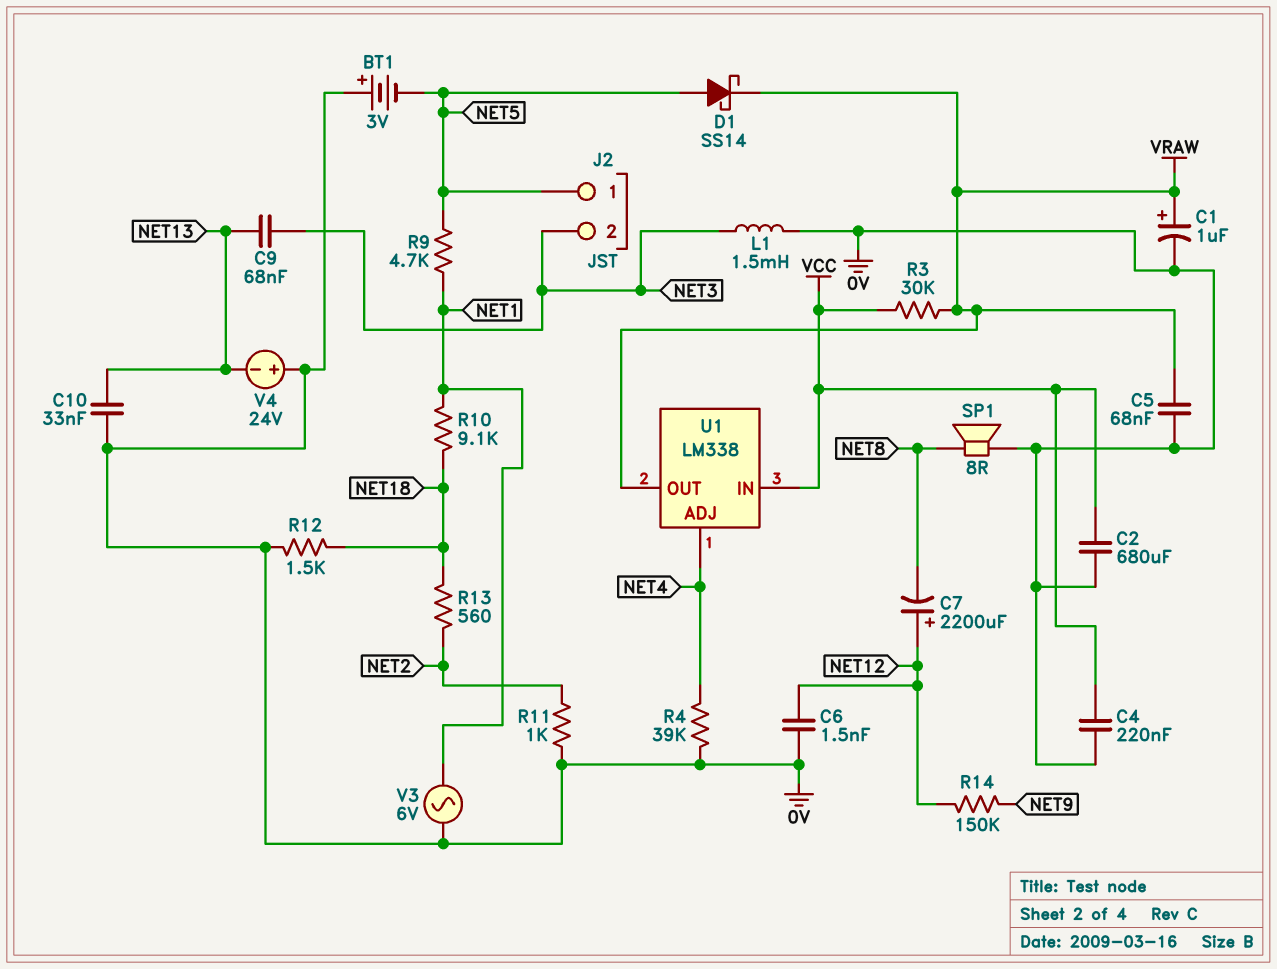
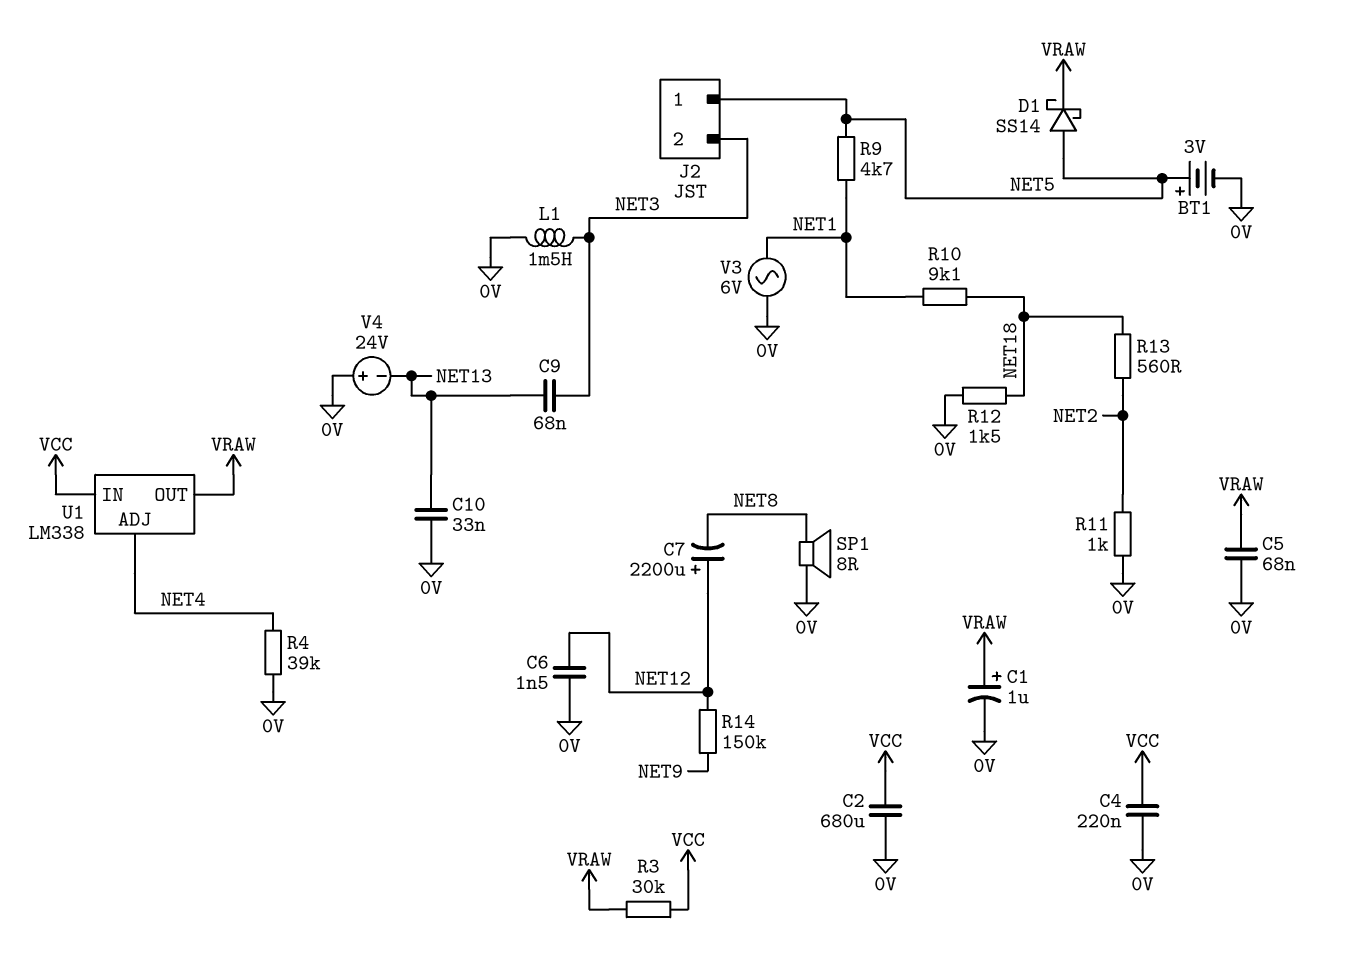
BT1: 3V (plus 0V, minus NET5) -> 3V (plus NET5, minus 0V)

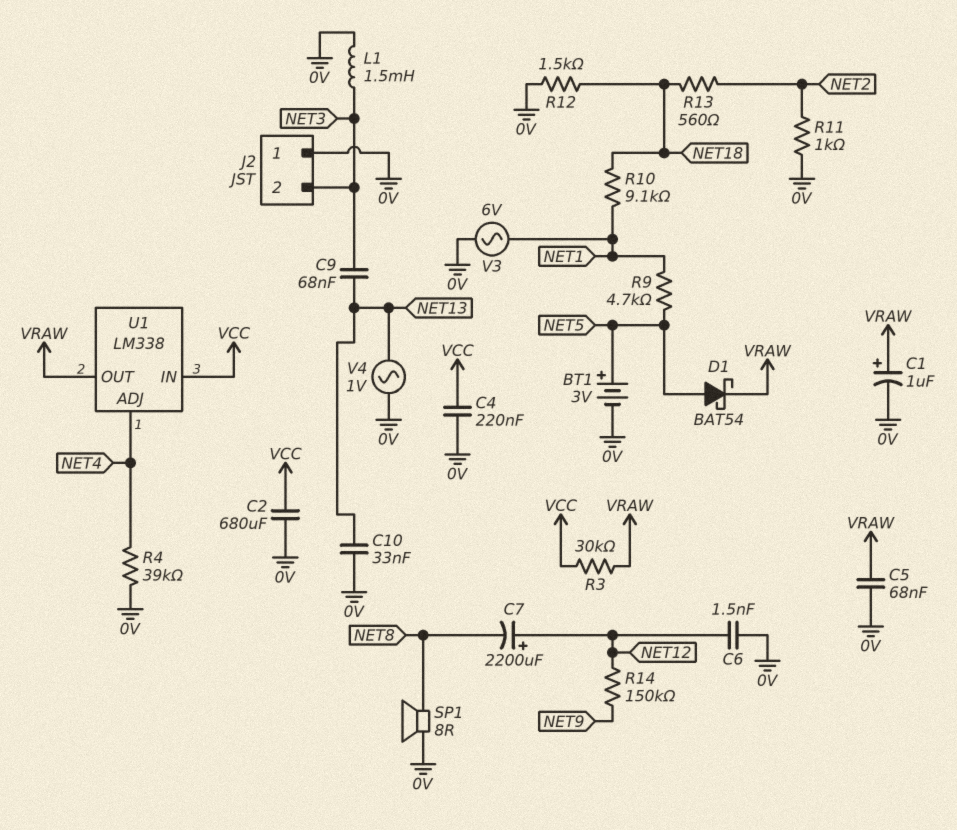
D1: schottky SS14 (A NET5, K VRAW) -> schottky BAT54 (A NET5, K VRAW)
J2 pin 1: NET5 -> 0V
V4: 24V (plus 0V, minus NET13) -> AC 1V (0V, NET13)

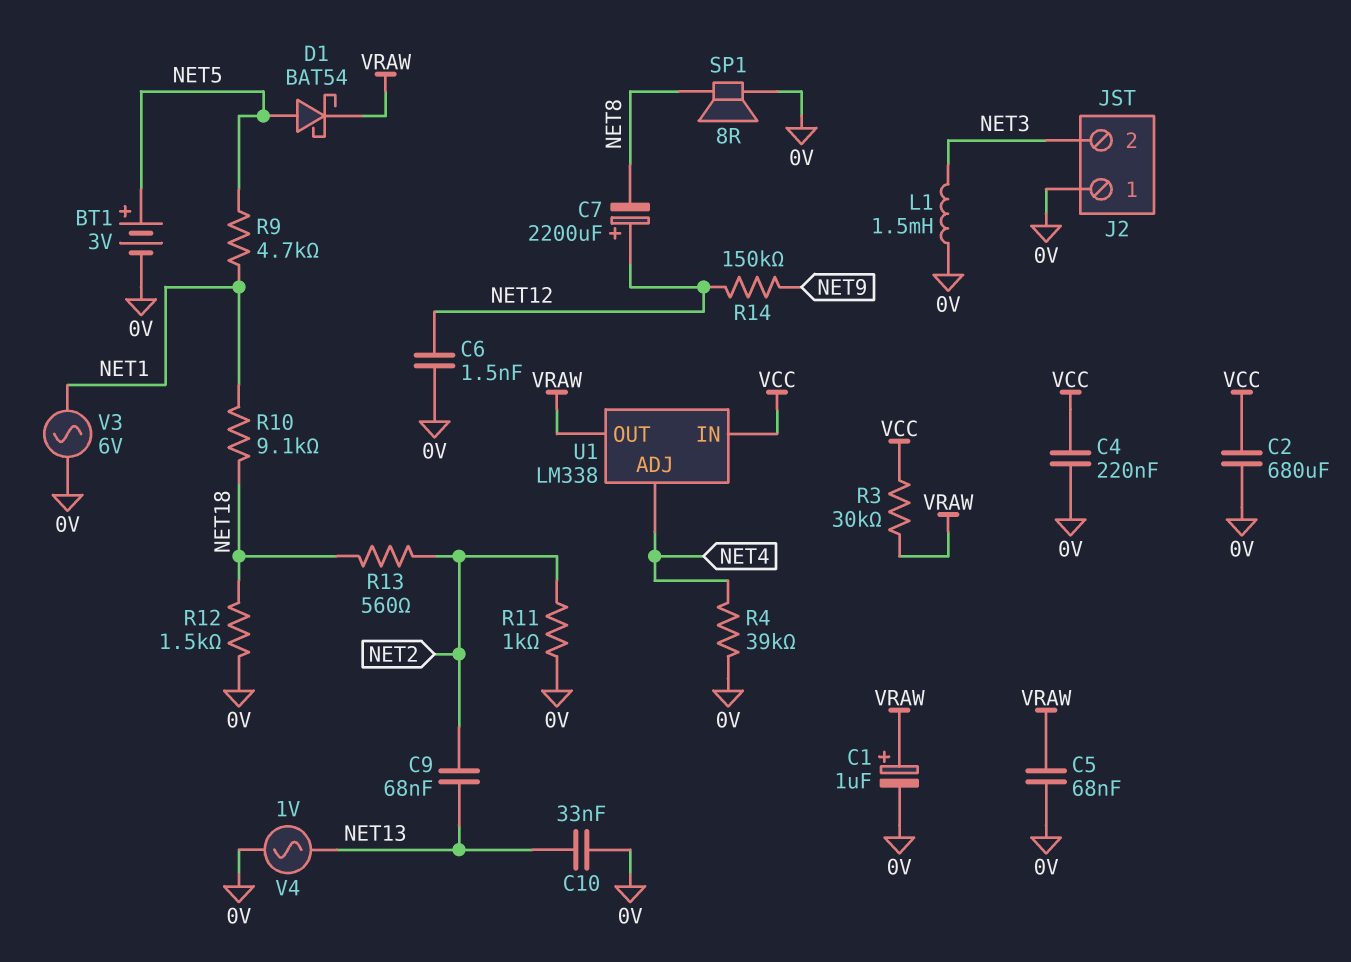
C9: 68nF (NET3, NET13) -> 68nF (NET2, NET13)

